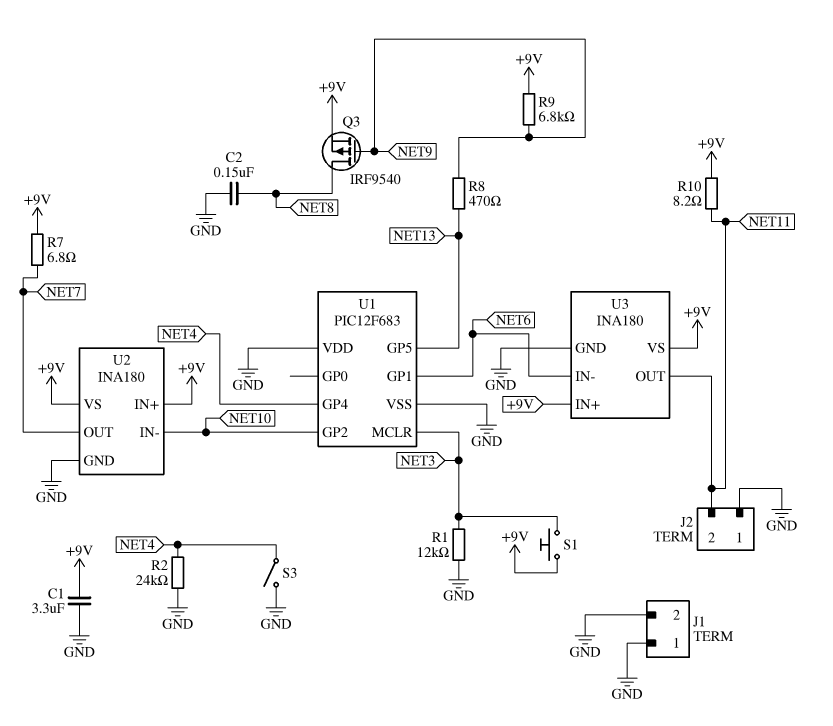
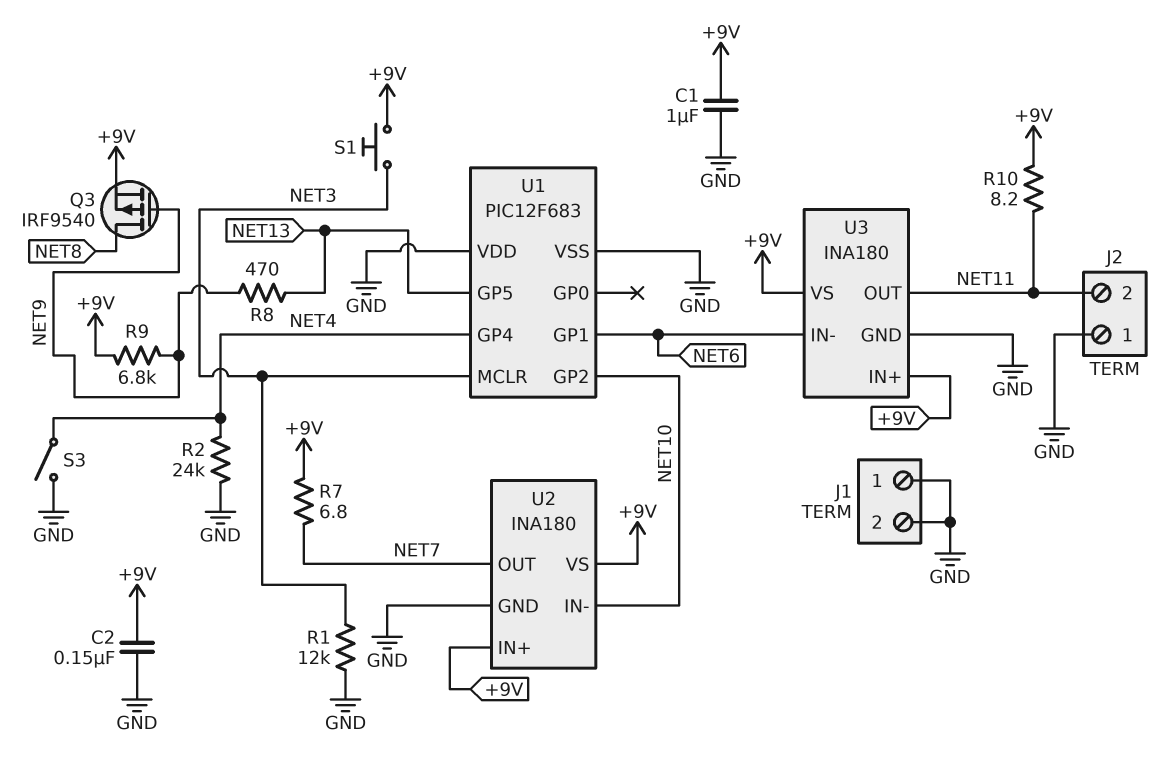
C1: 3.3uF (+9V, GND) -> 1uF (+9V, GND)
C2: 150nF (GND, NET8) -> 150nF (+9V, GND)

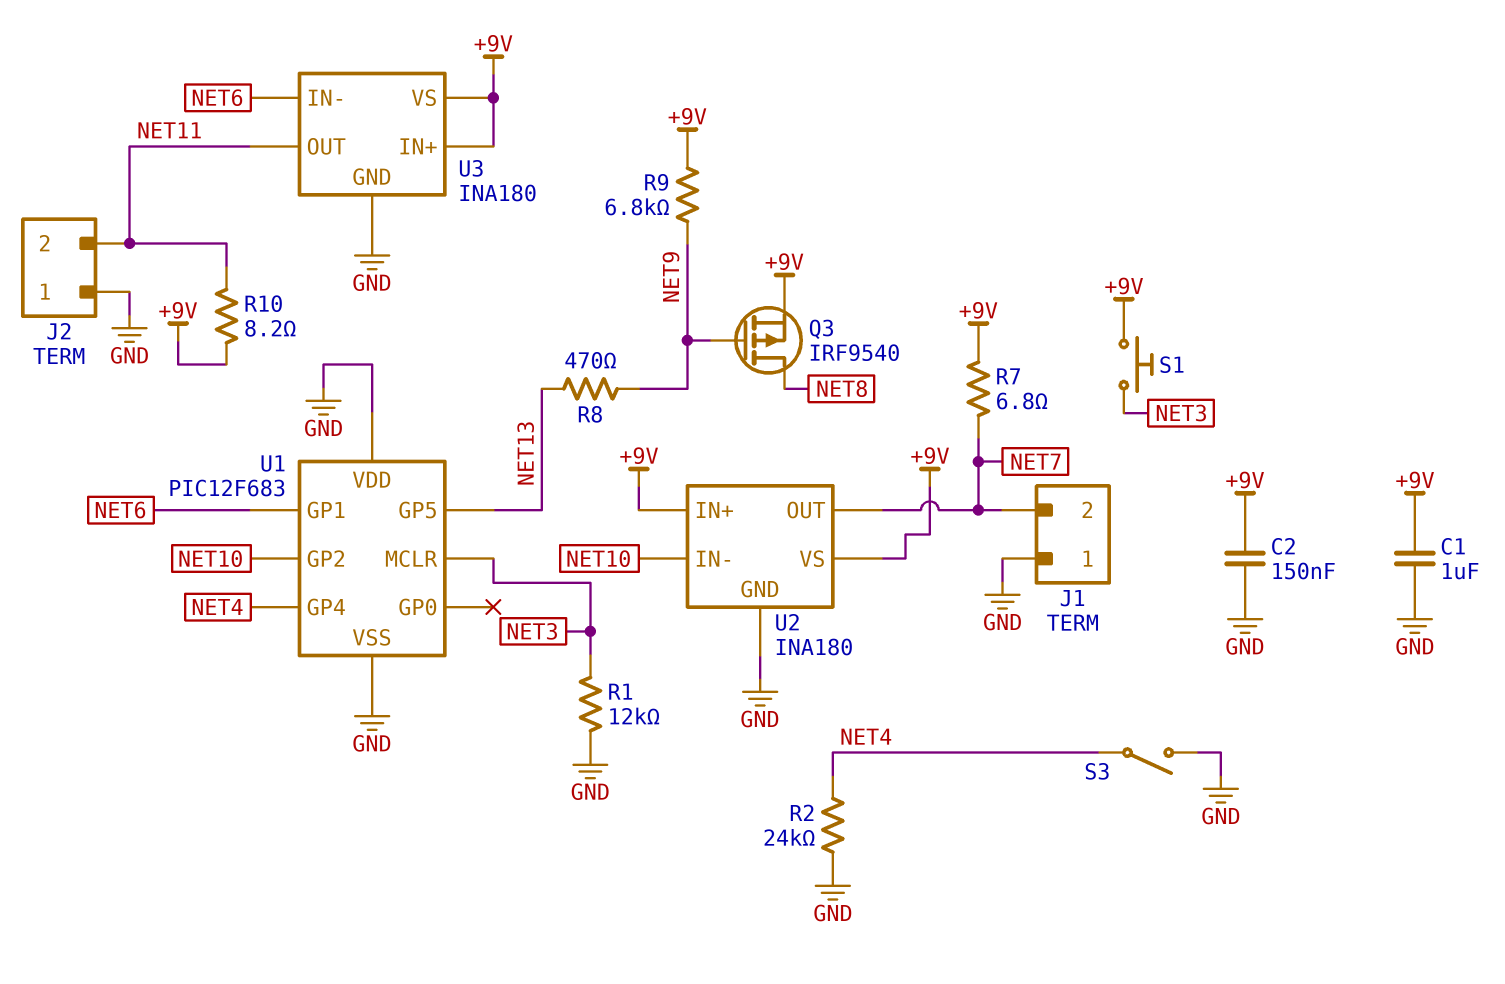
J1 pin 2: GND -> NET7

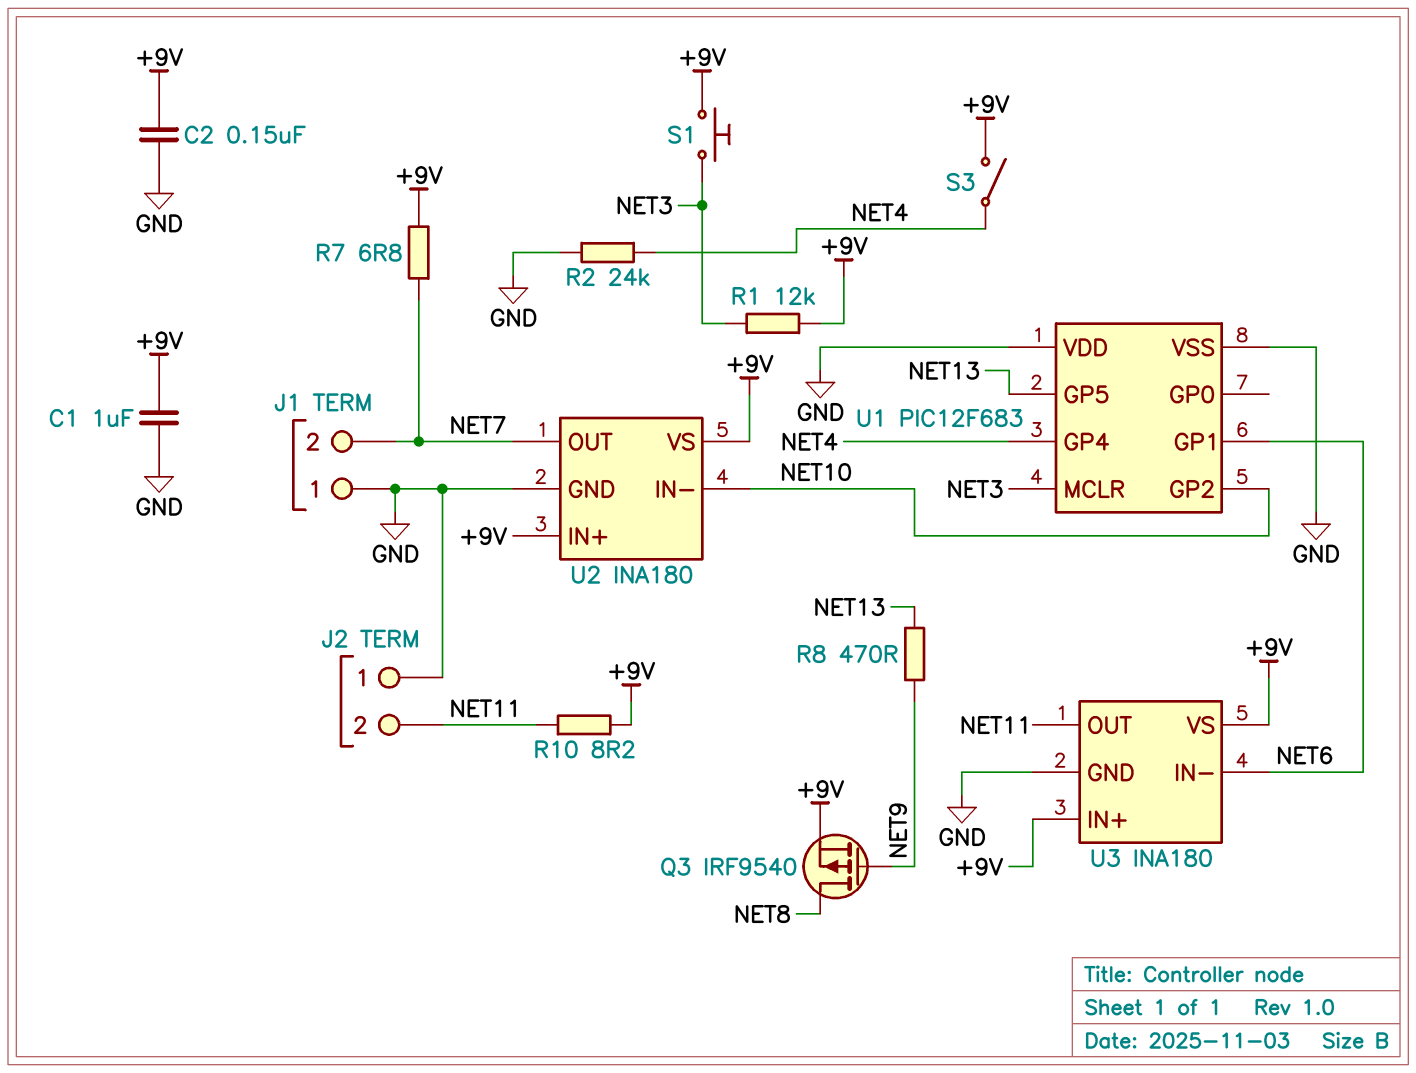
R1: 12k (GND, NET3) -> 12k (+9V, NET3)
R9: 6.8k (+9V, NET9) -> none
S3: switch (GND, NET4) -> switch (+9V, NET4)

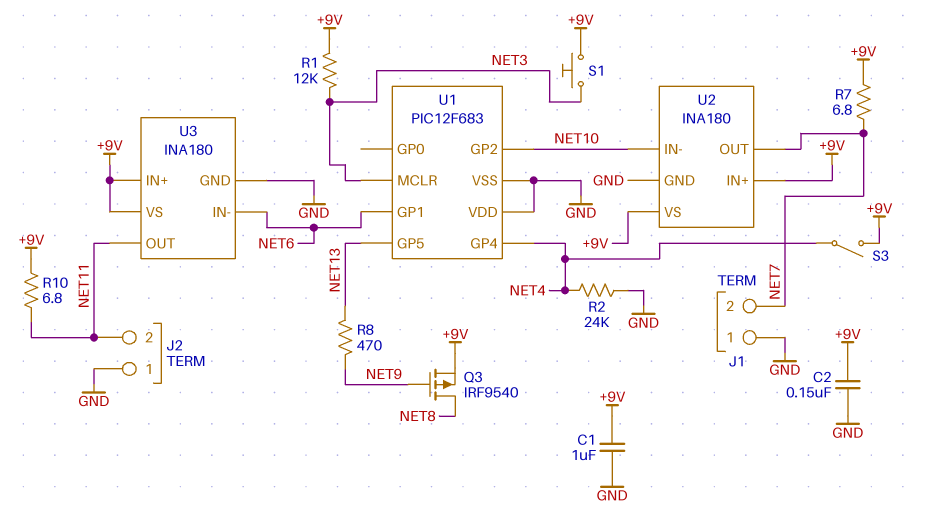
R10: 8.2 (+9V, NET11) -> 6.8 (+9V, NET11)

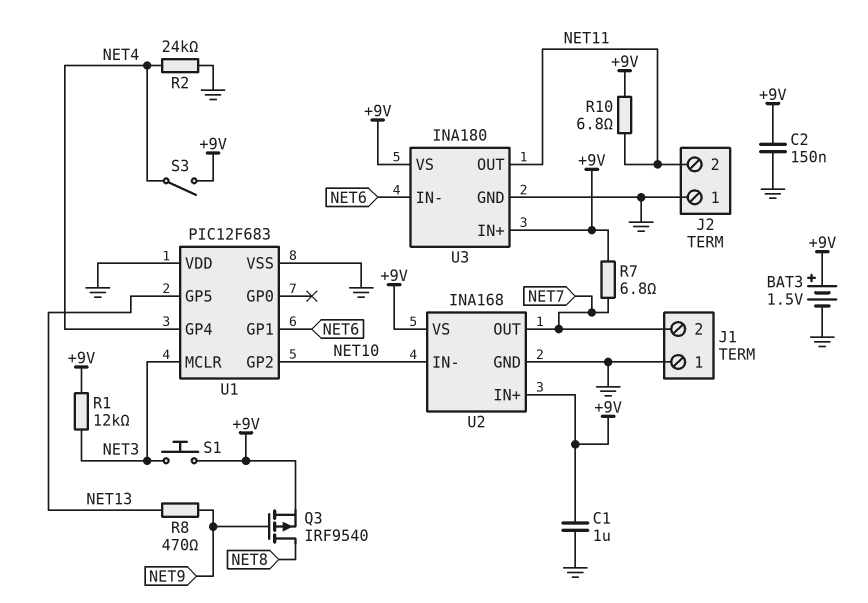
BAT3: none -> 1.5V (plus +9V, minus GND)
U2: INA180 -> INA168

